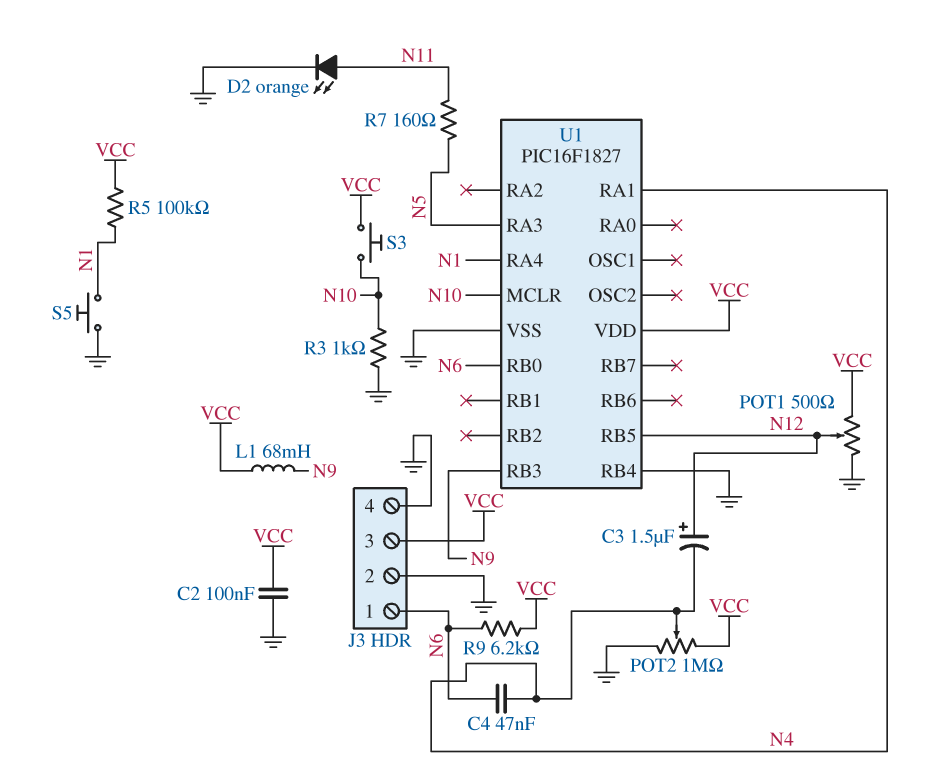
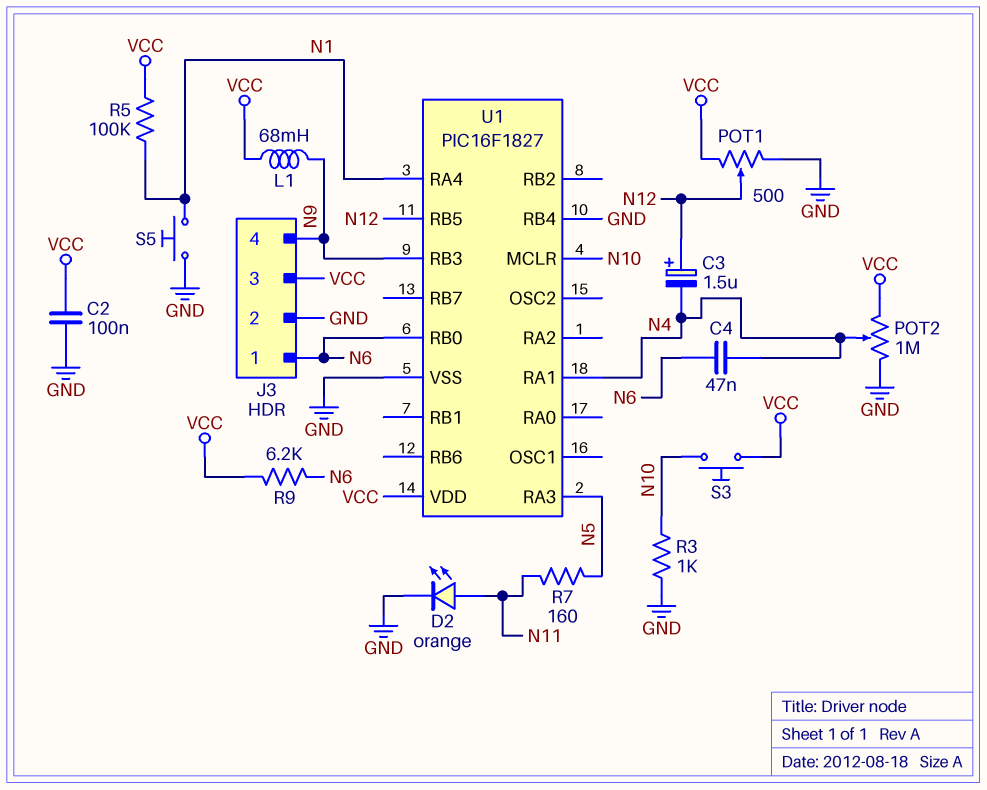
J3 pin 4: GND -> N9

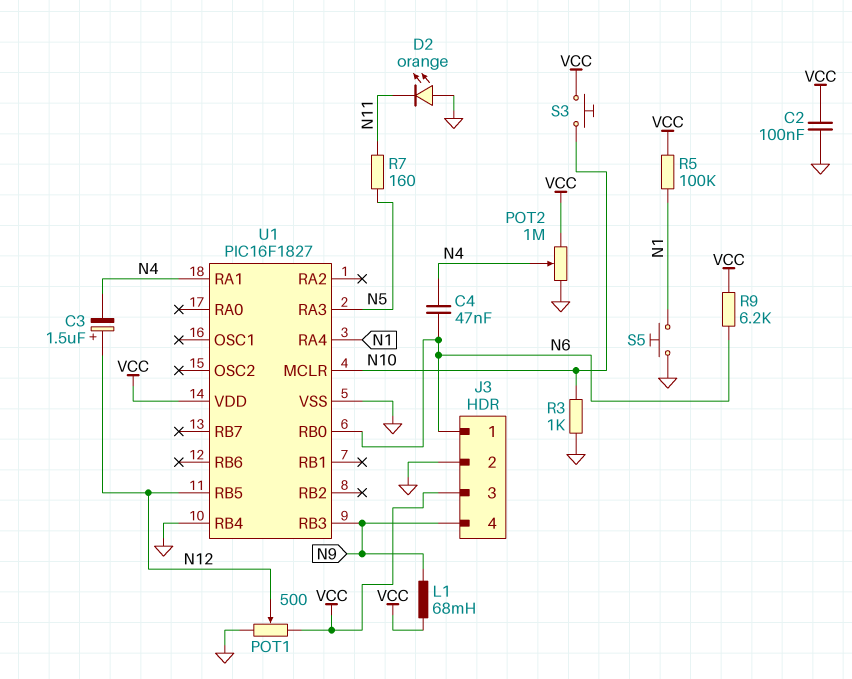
D2: LED orange (A N11, K GND) -> LED orange (A GND, K N11)

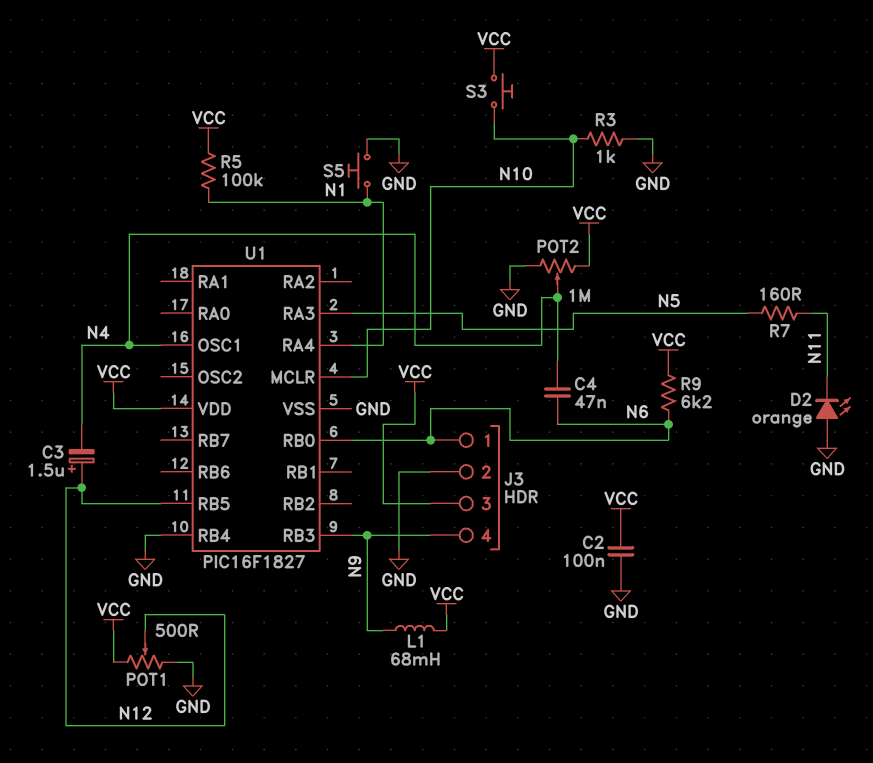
U1 pin OSC1: none -> N4
U1 pin RA1: N4 -> none

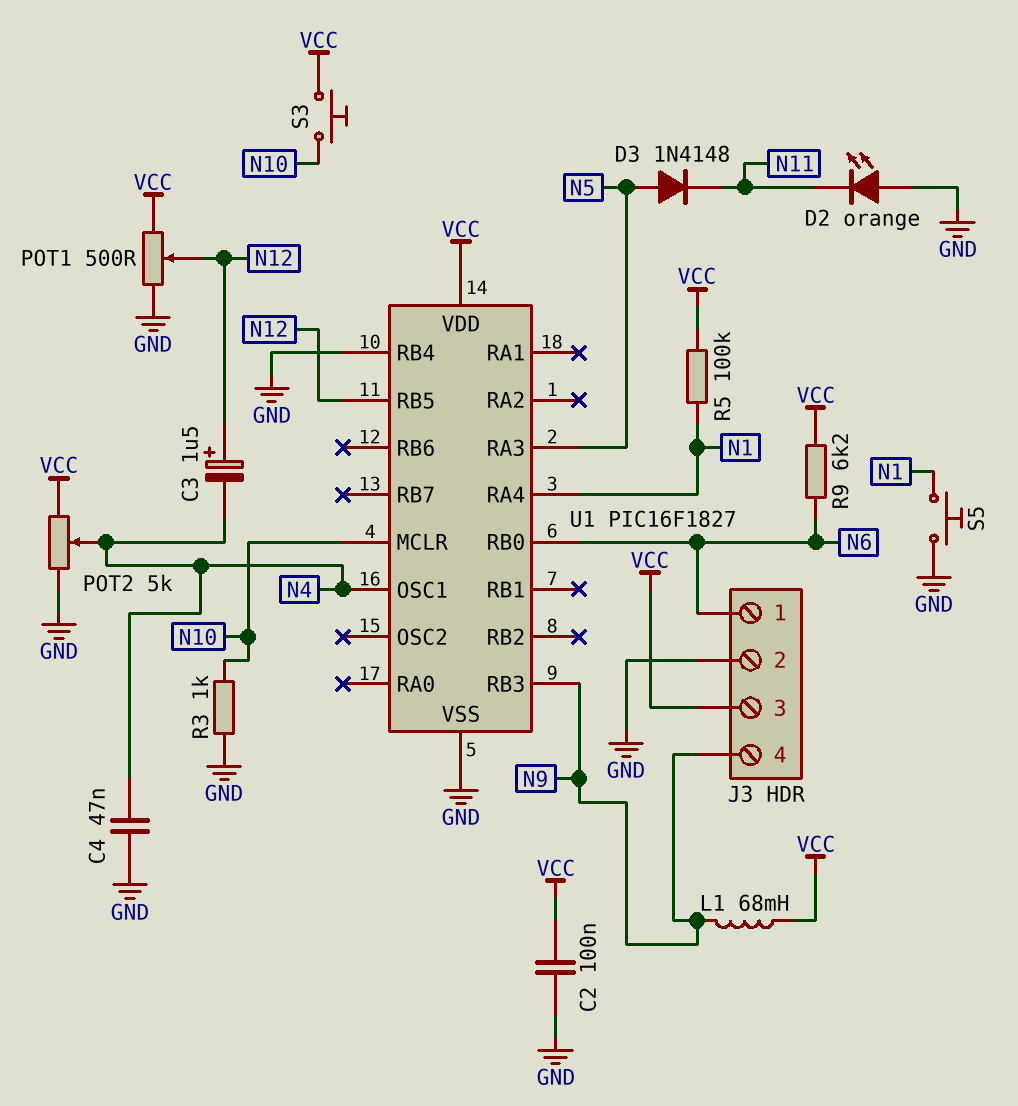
C4: 47nF (N4, N6) -> 47nF (GND, N4)
D3: none -> diode 1N4148 (A N5, K N11)
POT2: 1M (GND, VCC, wiper N4) -> 5k (GND, VCC, wiper N4)
R7: 160 (N5, N11) -> none

